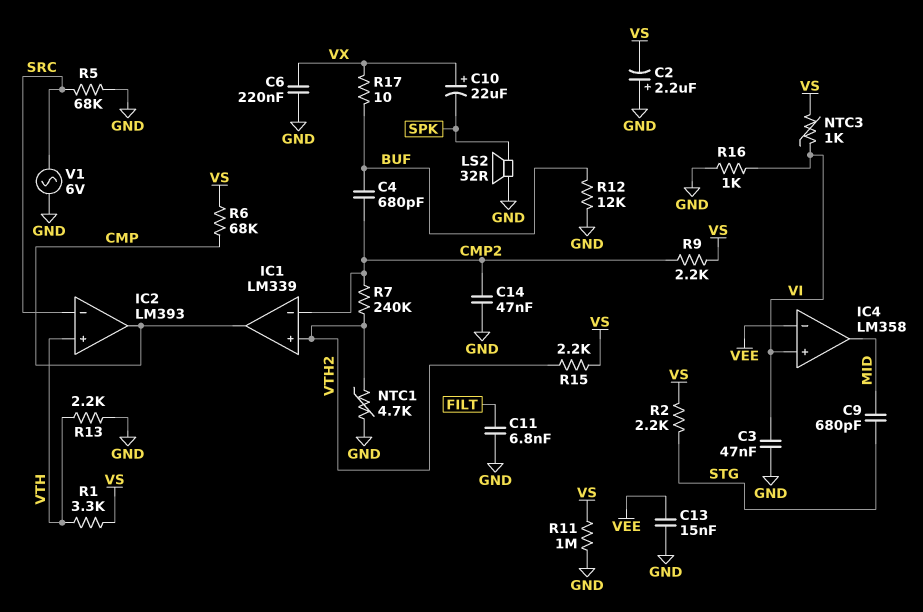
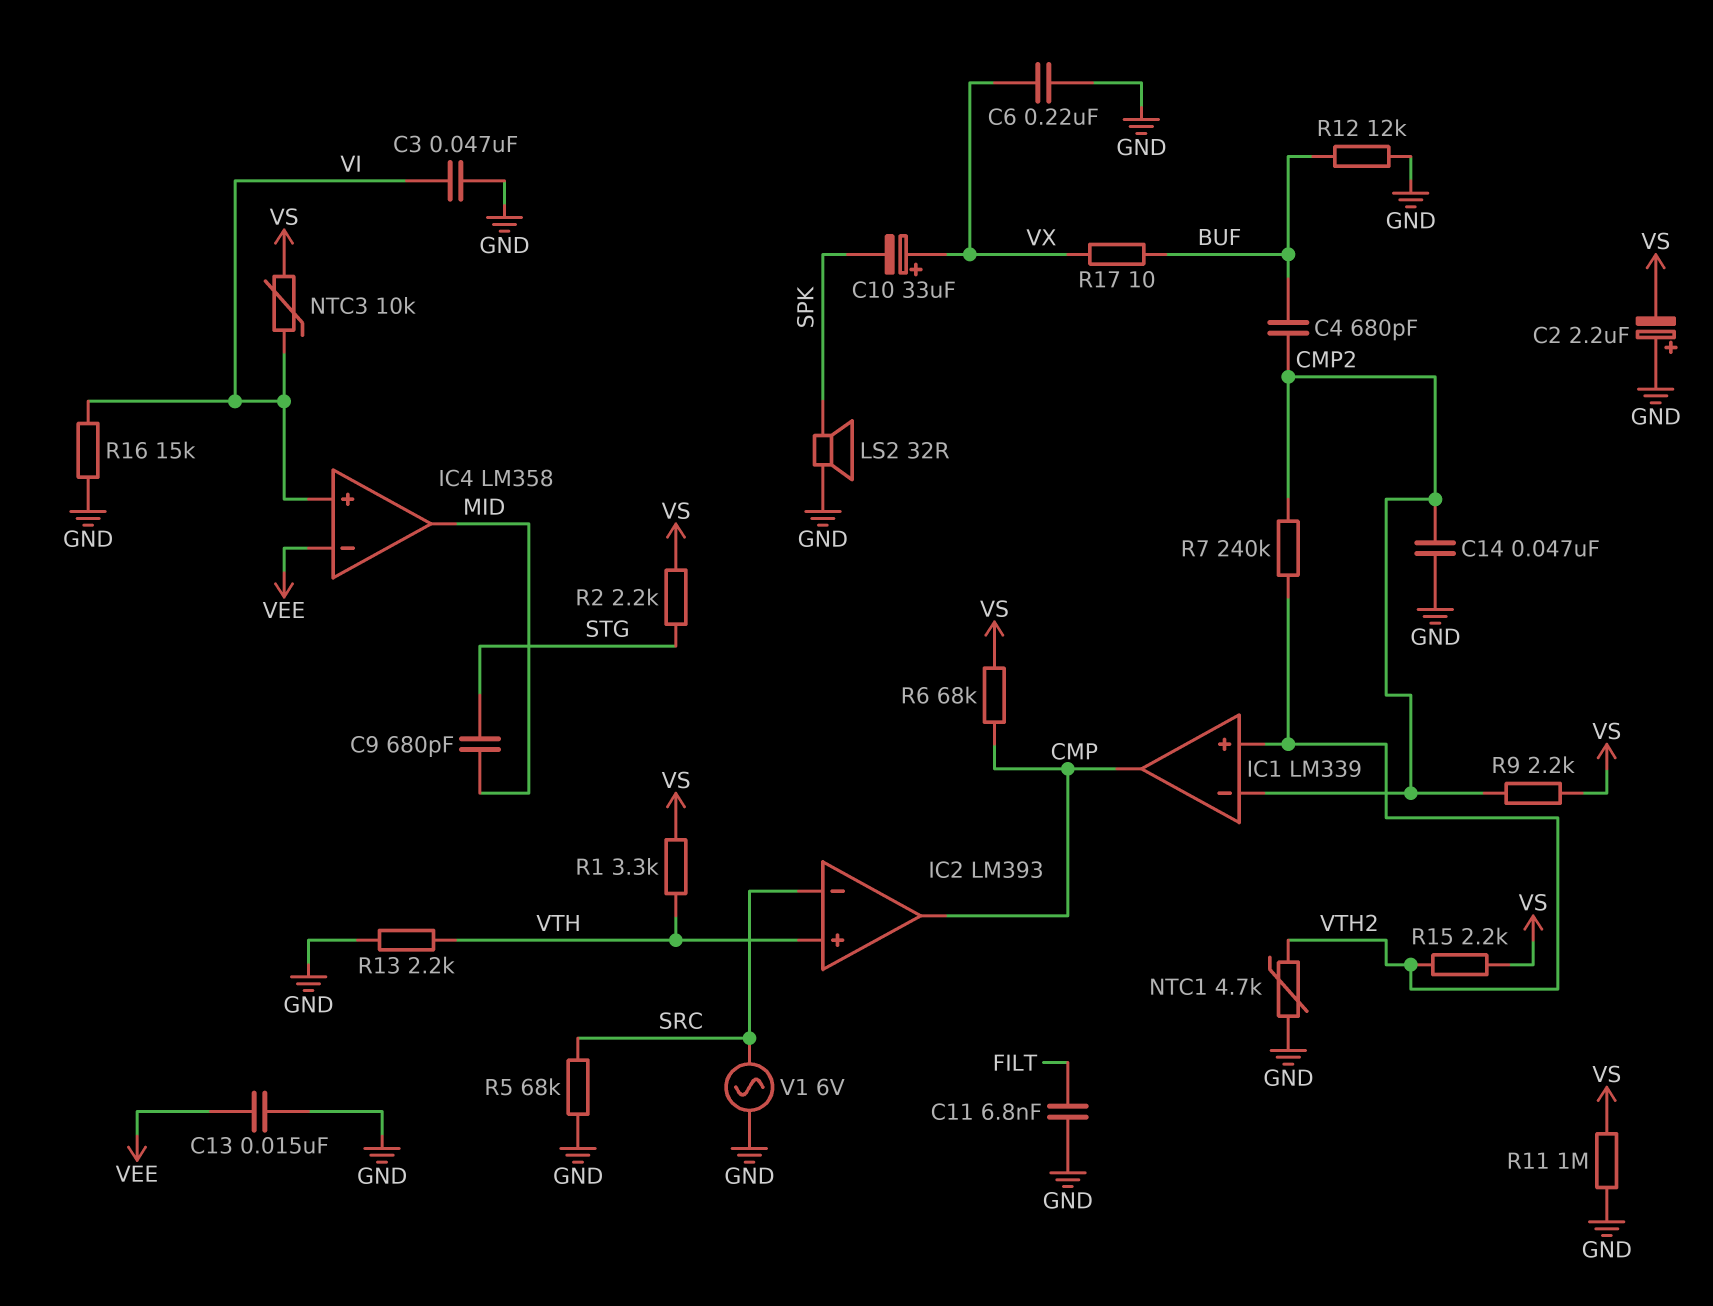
C10: 22uF (plus VX, minus SPK) -> 33uF (plus VX, minus SPK)
NTC3: 1k (VI, VS) -> 10k (VI, VS)
R16: 1k (GND, VI) -> 15k (GND, VI)

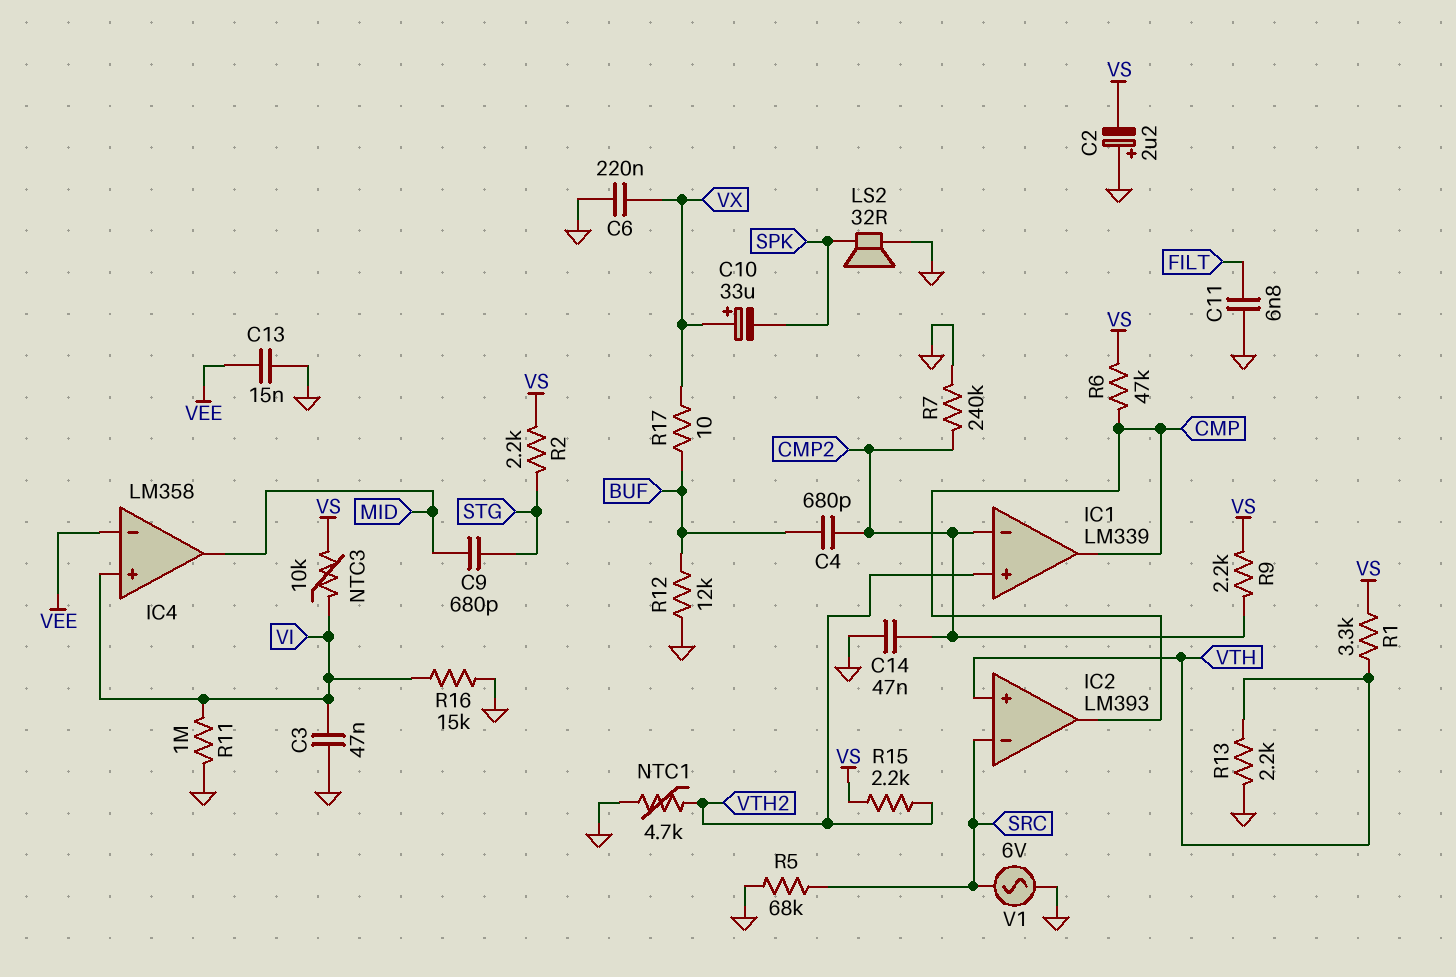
R6: 68k (CMP, VS) -> 47k (CMP, VS)
R7: 240k (CMP2, VTH2) -> 240k (CMP2, GND)
R11: 1M (GND, VS) -> 1M (GND, VI)

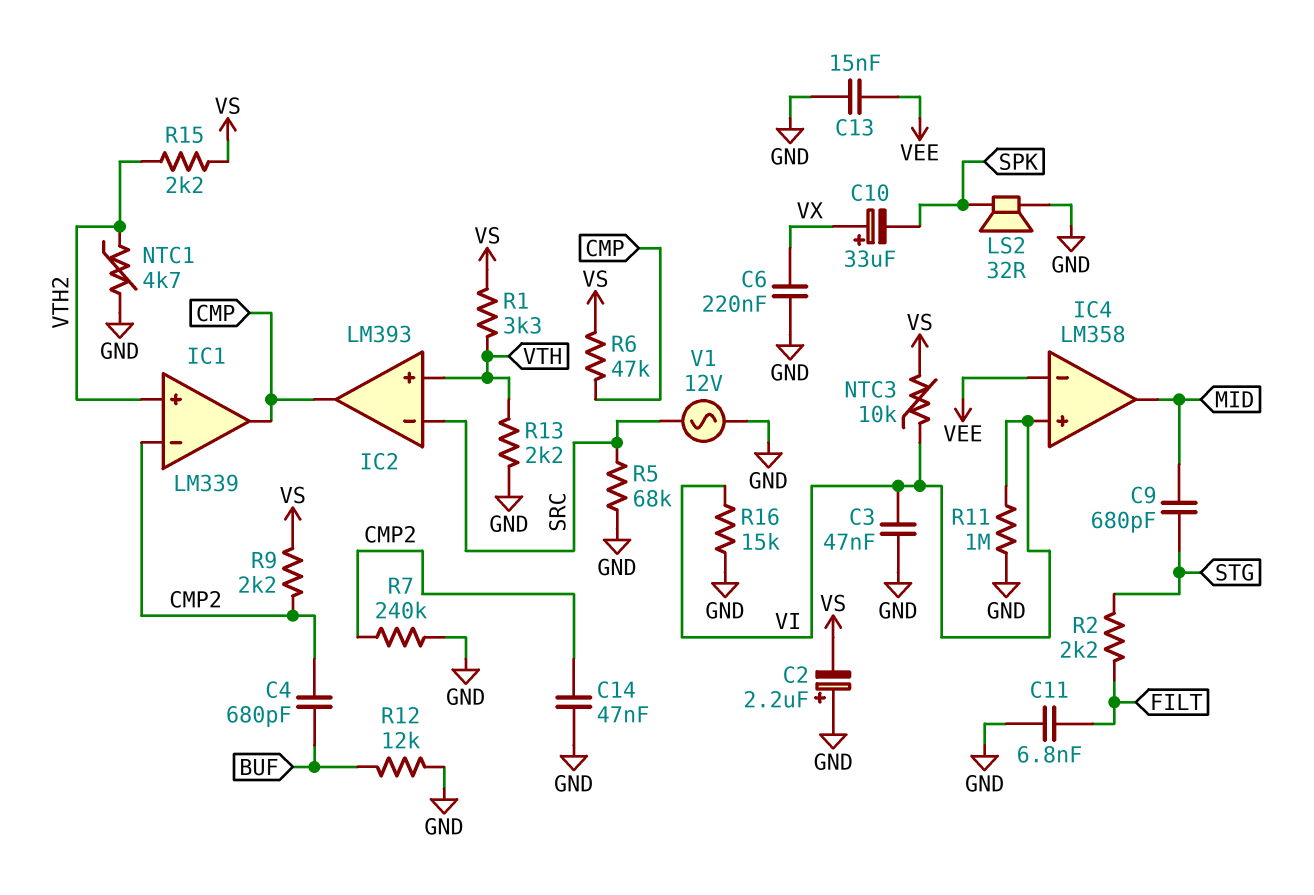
R2: 2.2k (STG, VS) -> 2.2k (FILT, STG)
R17: 10 (BUF, VX) -> none
V1: AC 6V (GND, SRC) -> AC 12V (GND, SRC)

